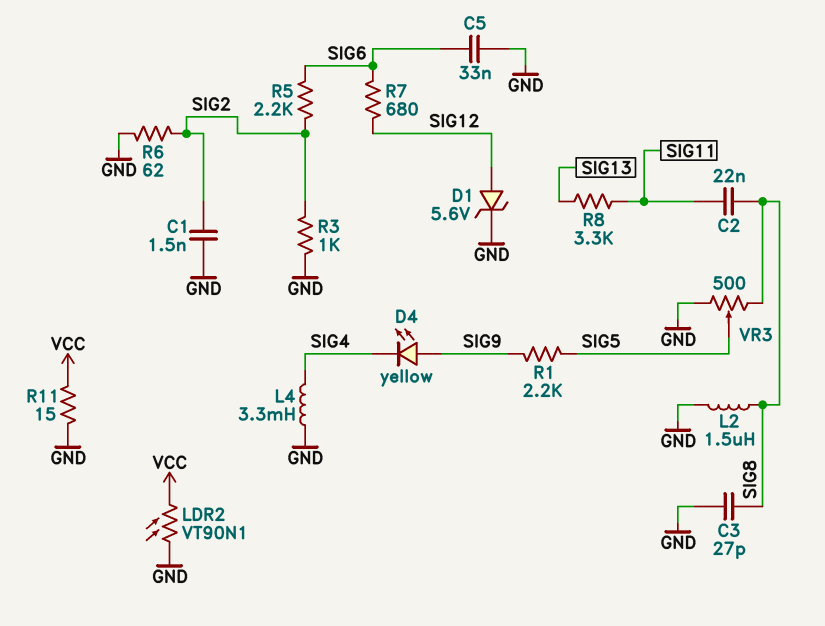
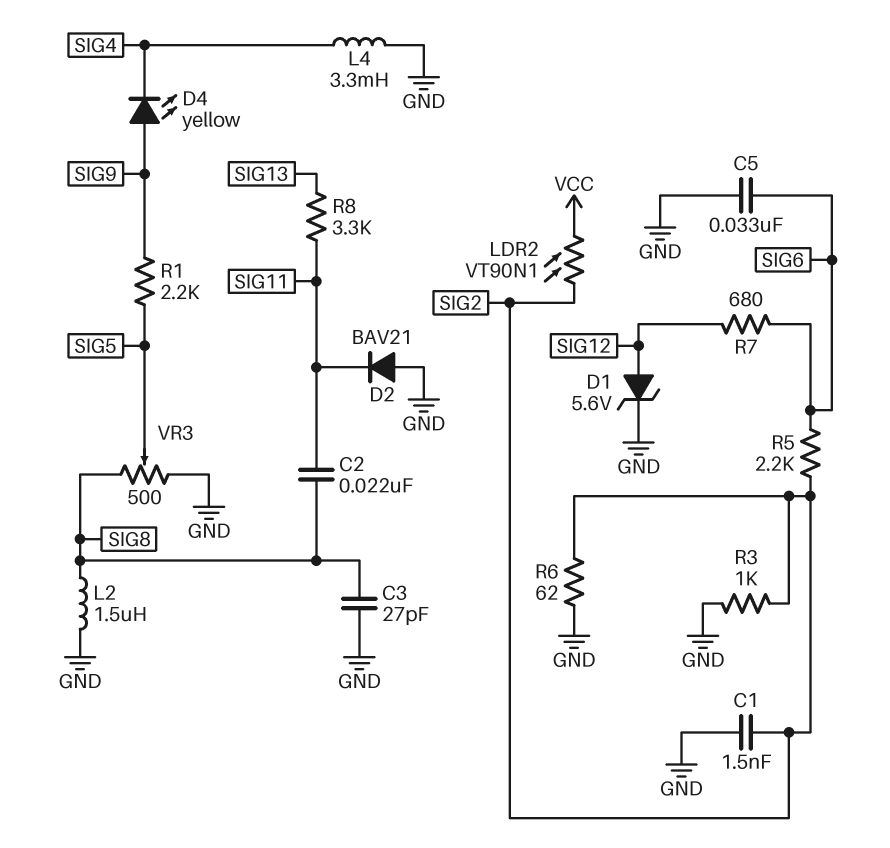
D2: none -> diode BAV21 (A GND, K SIG11)
LDR2: VT90N1 (GND, VCC) -> VT90N1 (SIG2, VCC)
R11: 15 (GND, VCC) -> none

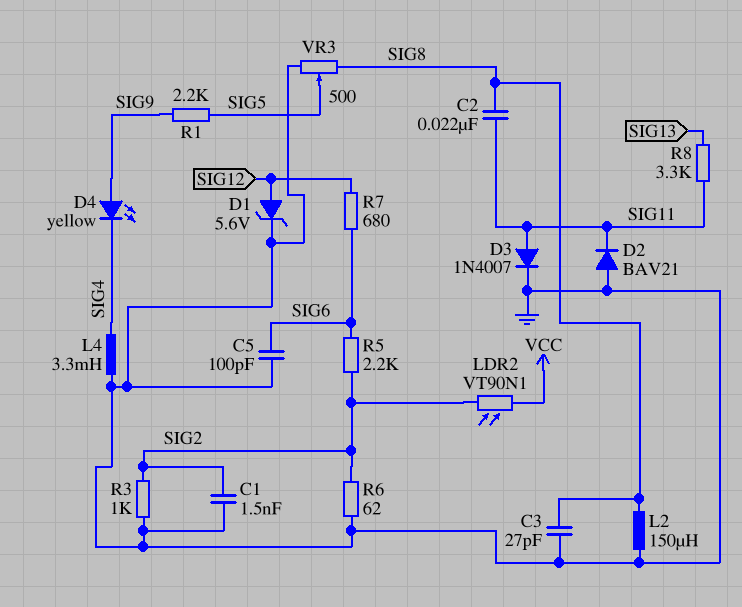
C5: 33nF (GND, SIG6) -> 100pF (GND, SIG6)
D3: none -> diode 1N4007 (A SIG11, K GND)
L2: 1.5uH (GND, SIG8) -> 150uH (GND, SIG8)

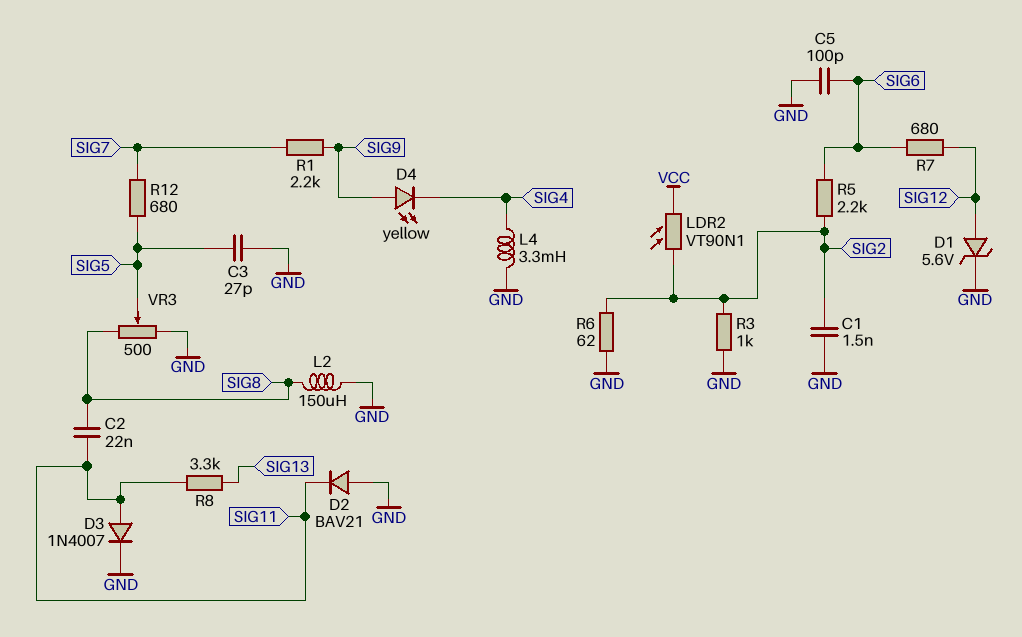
C3: 27pF (GND, SIG8) -> 27pF (GND, SIG5)
R1: 2.2k (SIG5, SIG9) -> 2.2k (SIG7, SIG9)
R12: none -> 680 (SIG5, SIG7)

